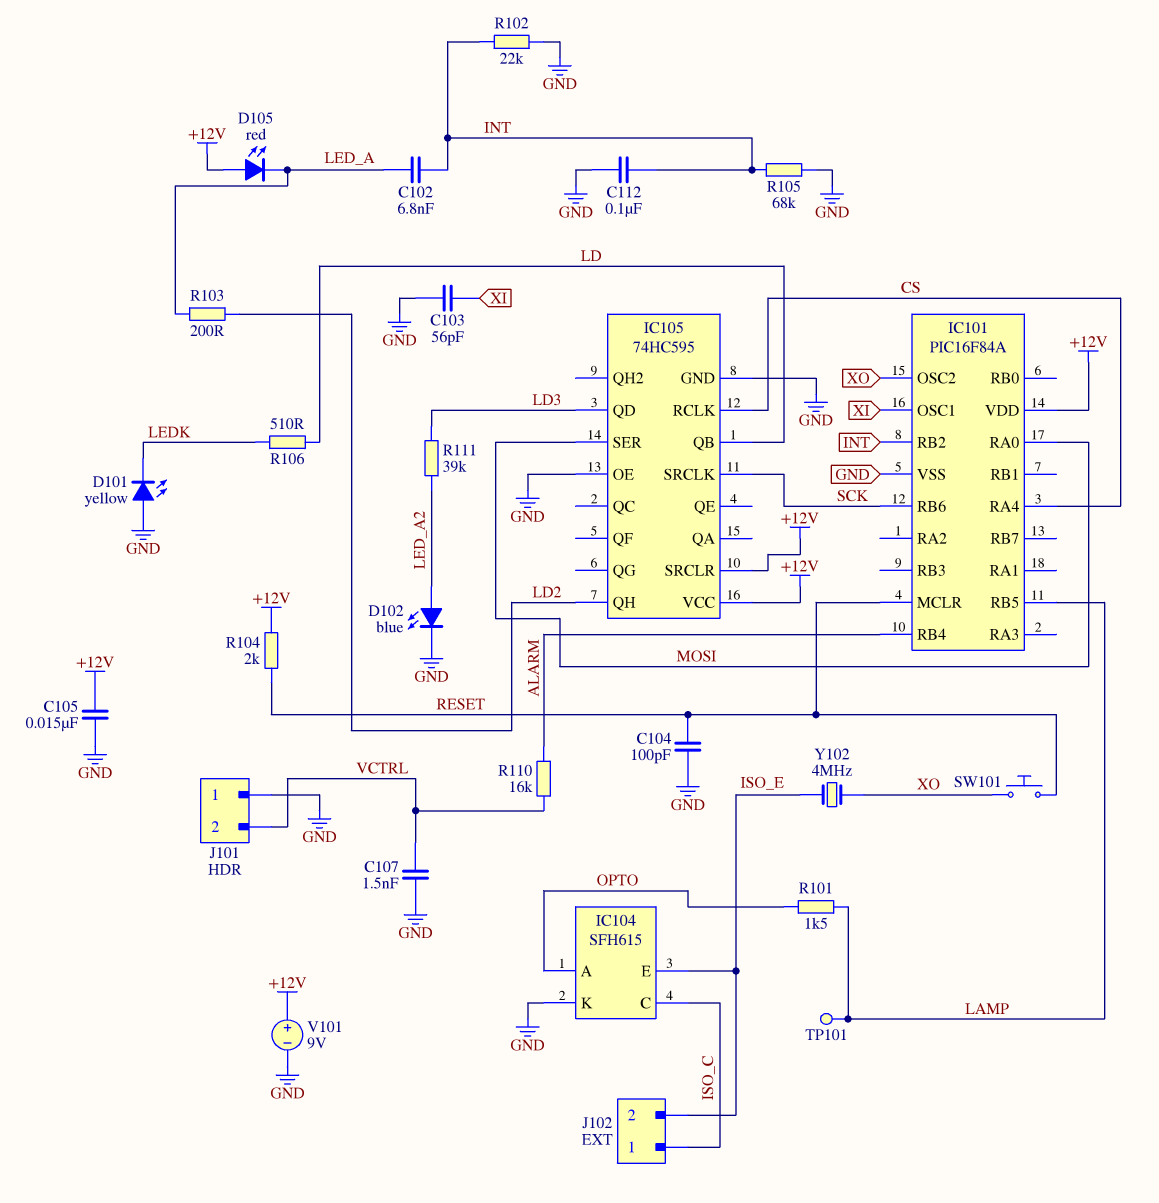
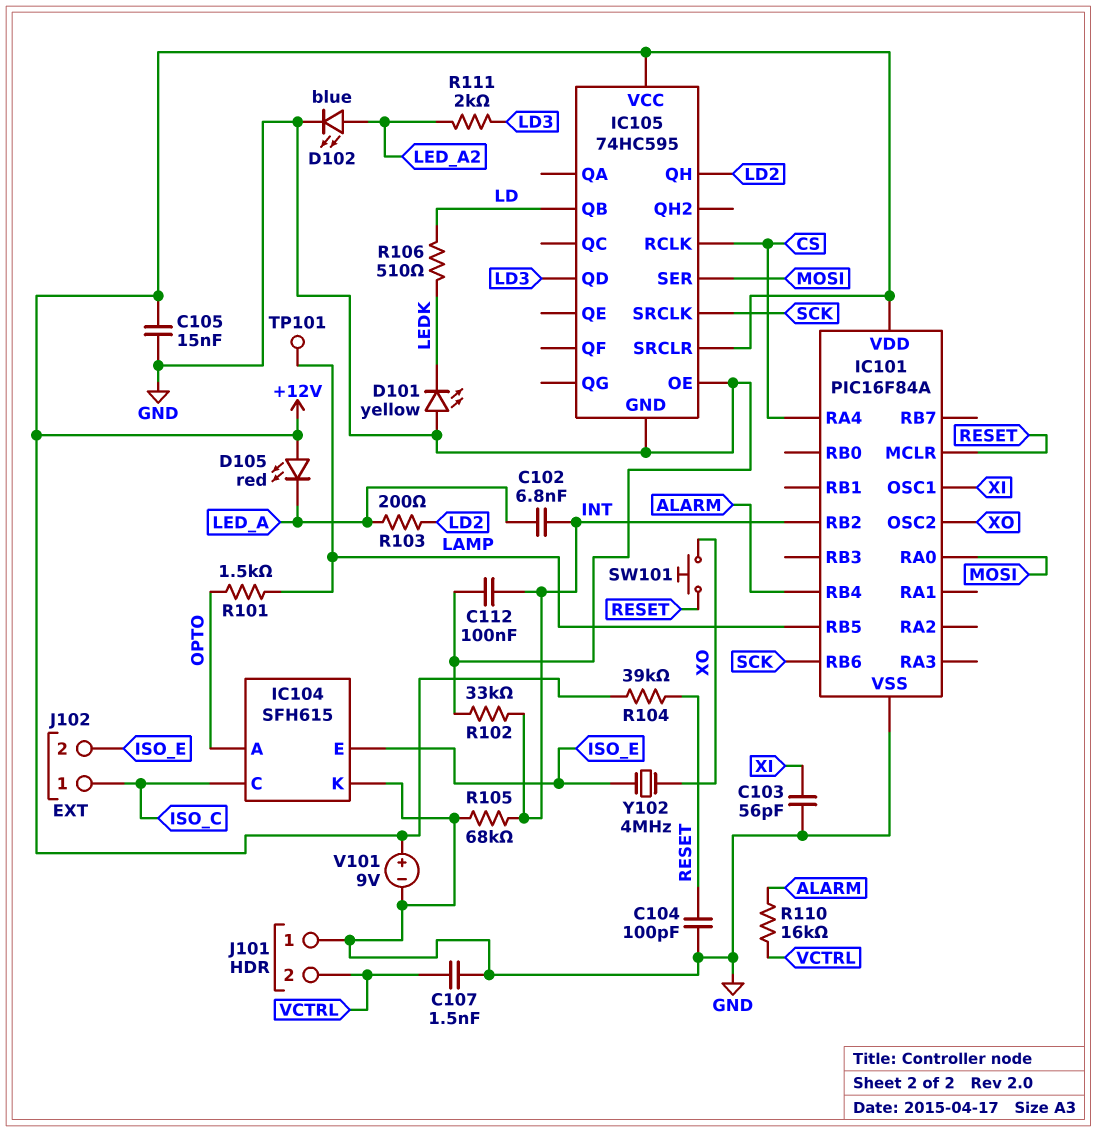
R102: 22k (GND, INT) -> 33k (GND, INT)
R104: 2k (+12V, RESET) -> 39k (+12V, RESET)
R111: 39k (LD3, LED_A2) -> 2k (LD3, LED_A2)

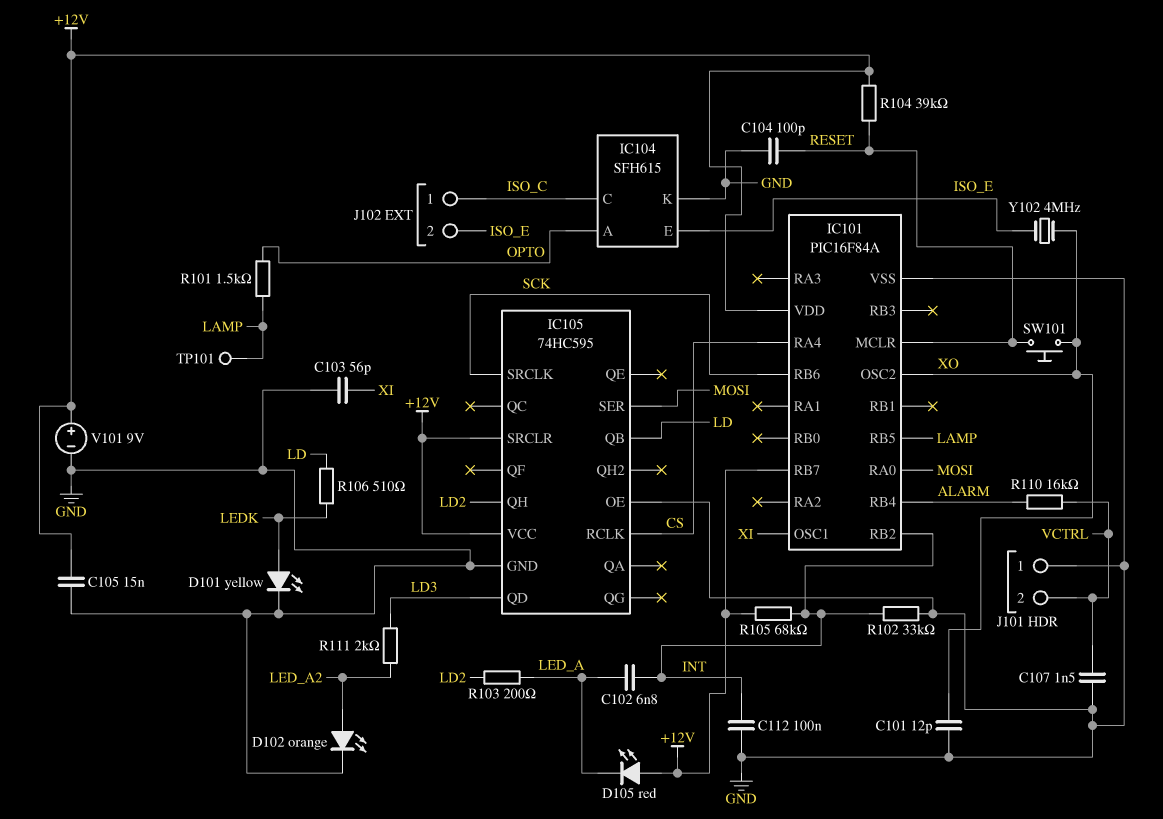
C101: none -> 12pF (GND, XO)
D101: LED yellow (A GND, K LEDK) -> LED yellow (A LEDK, K GND)
D102: LED blue (A LED_A2, K GND) -> LED orange (A LED_A2, K GND)
IC101 pin RB7: none -> +12V
R105: 68k (GND, INT) -> 68k (+12V, INT)

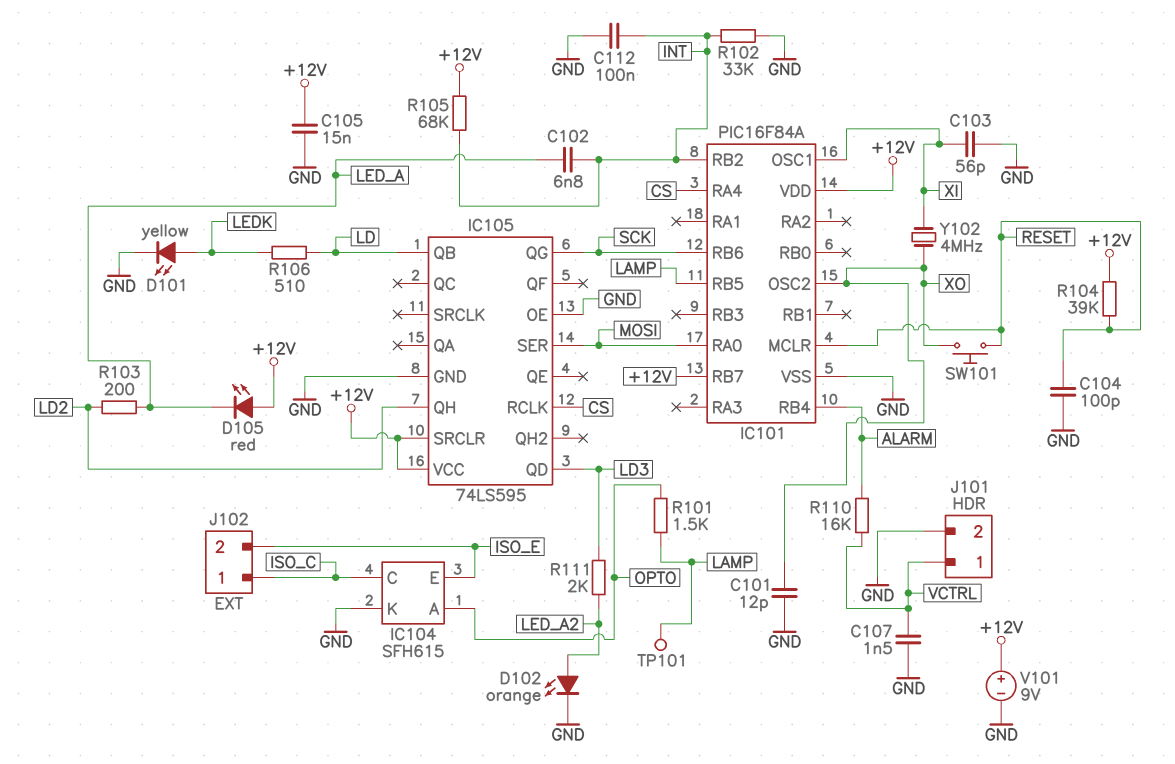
IC105: 74HC595 -> 74LS595
IC105 pin QG: none -> SCK
IC105 pin SRCLK: SCK -> none
J101 pin 1: GND -> VCTRL
J101 pin 2: VCTRL -> GND
Y102: 4MHz (ISO_E, XO) -> 4MHz (XI, XO)

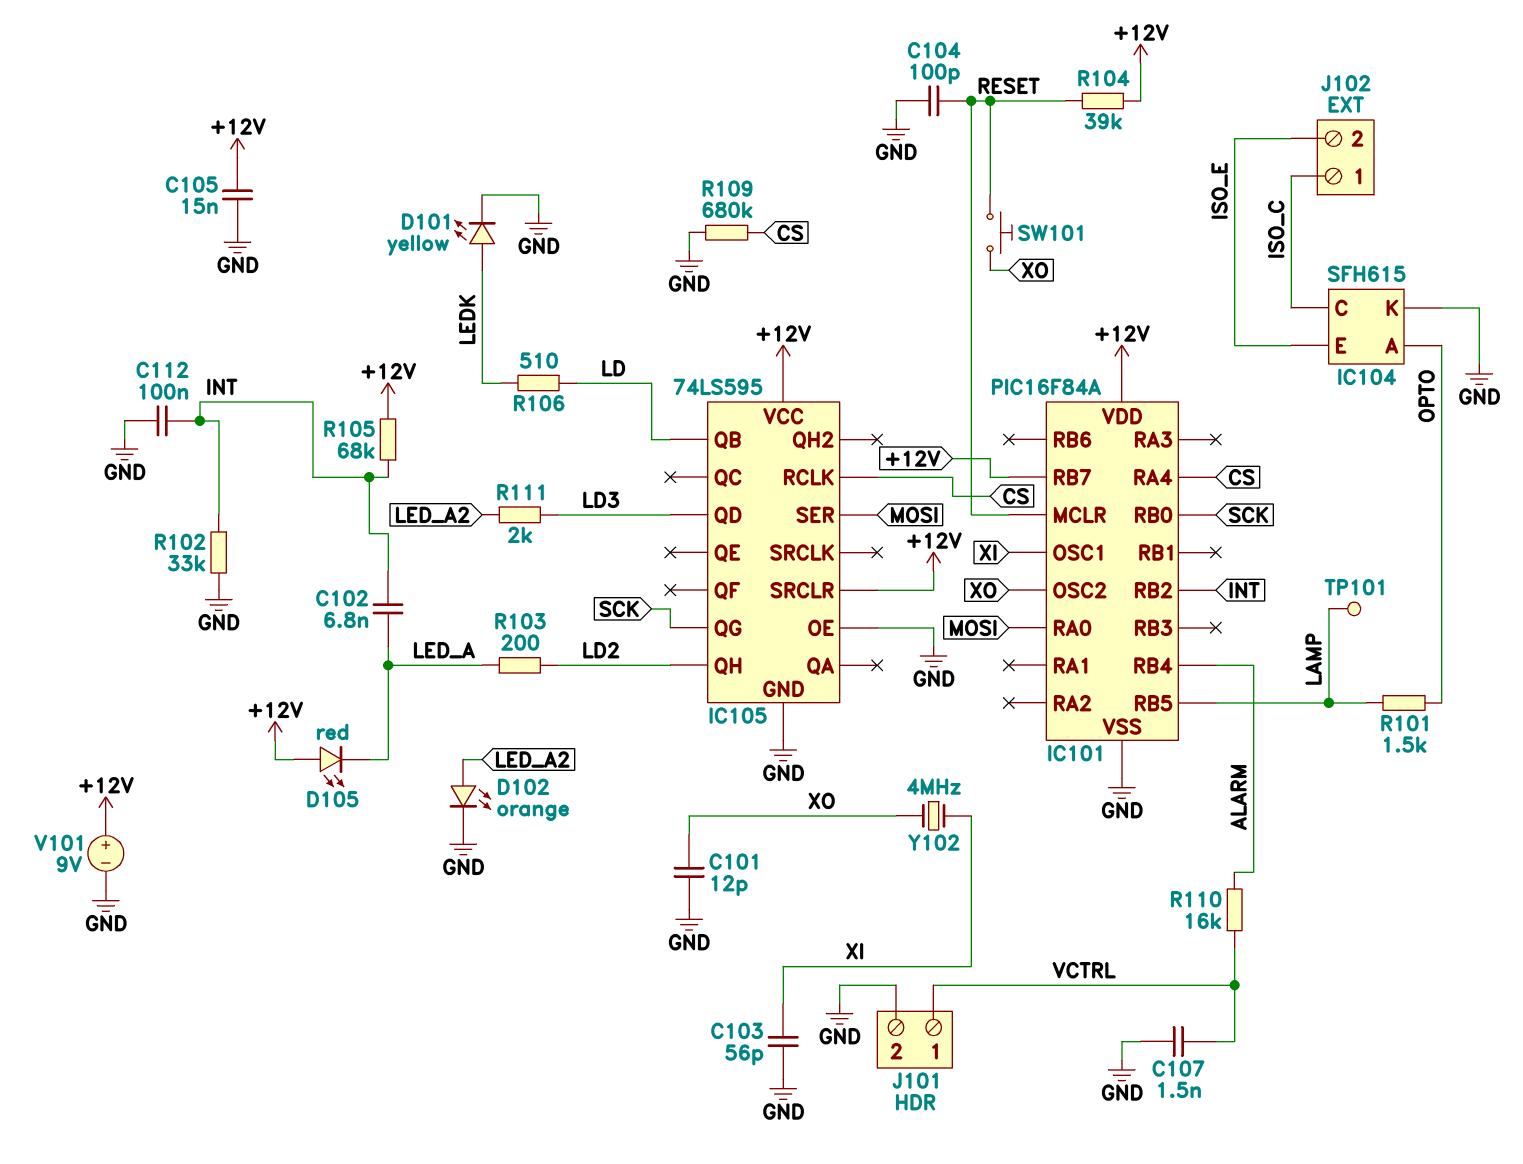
IC101 pin RB0: none -> SCK
IC101 pin RB6: SCK -> none
R109: none -> 680k (CS, GND)

